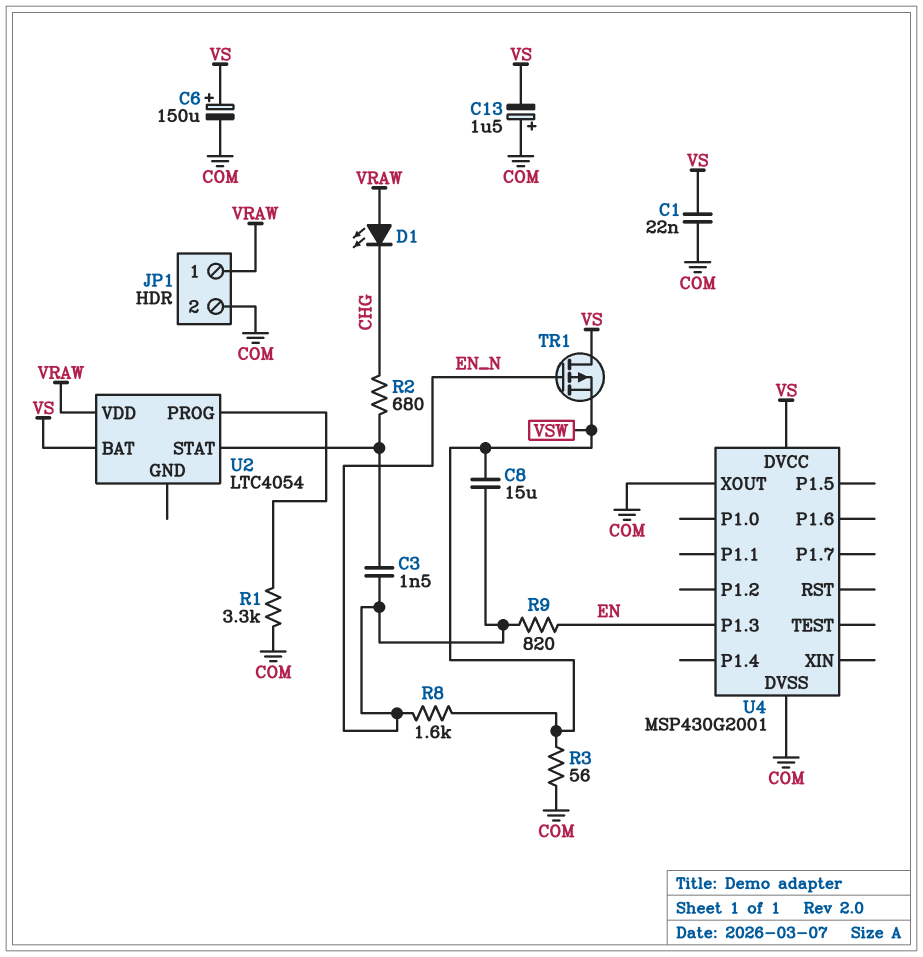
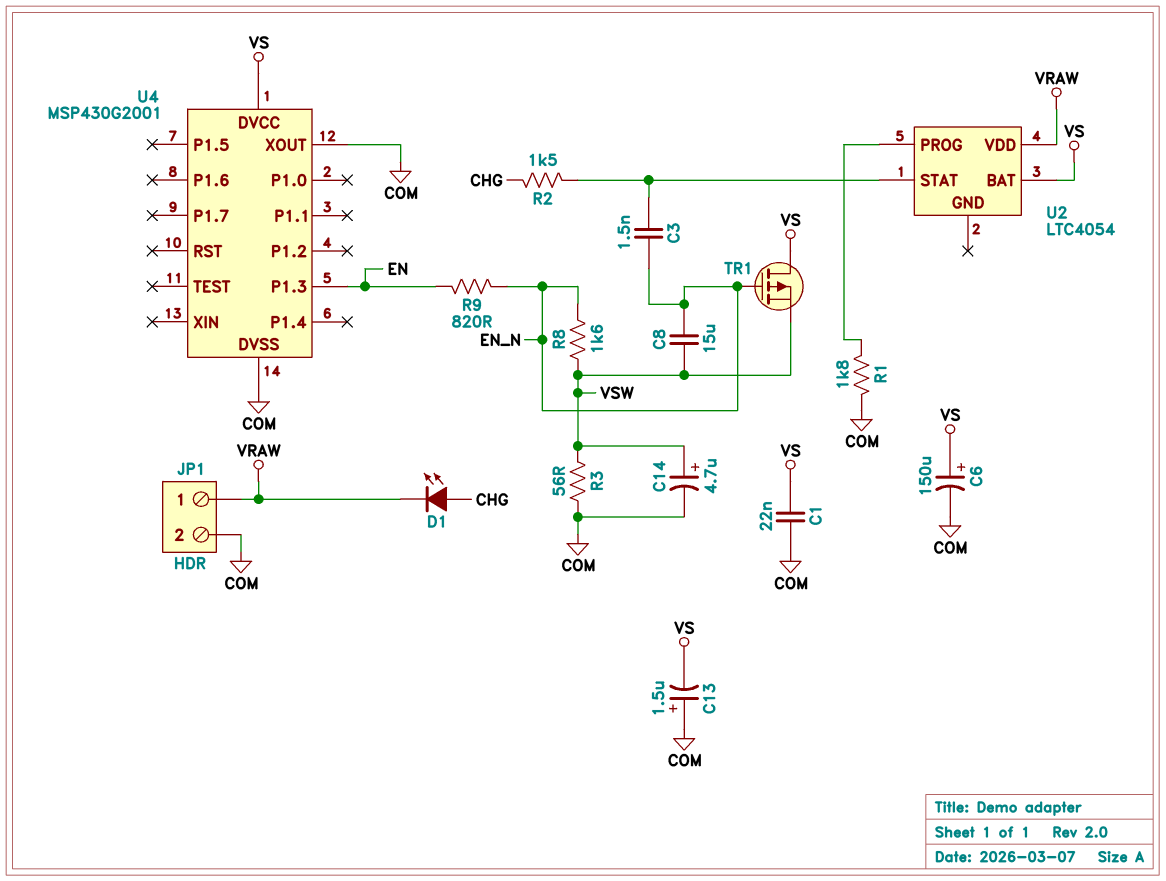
C14: none -> 4.7uF (plus VSW, minus COM)
D1: LED (A VRAW, K CHG) -> LED (A CHG, K VRAW)
R1: 3.3k (COM, U2/PROG) -> 1.8k (COM, U2/PROG)
R2: 680 (CHG, U2/STAT) -> 1.5k (CHG, U2/STAT)

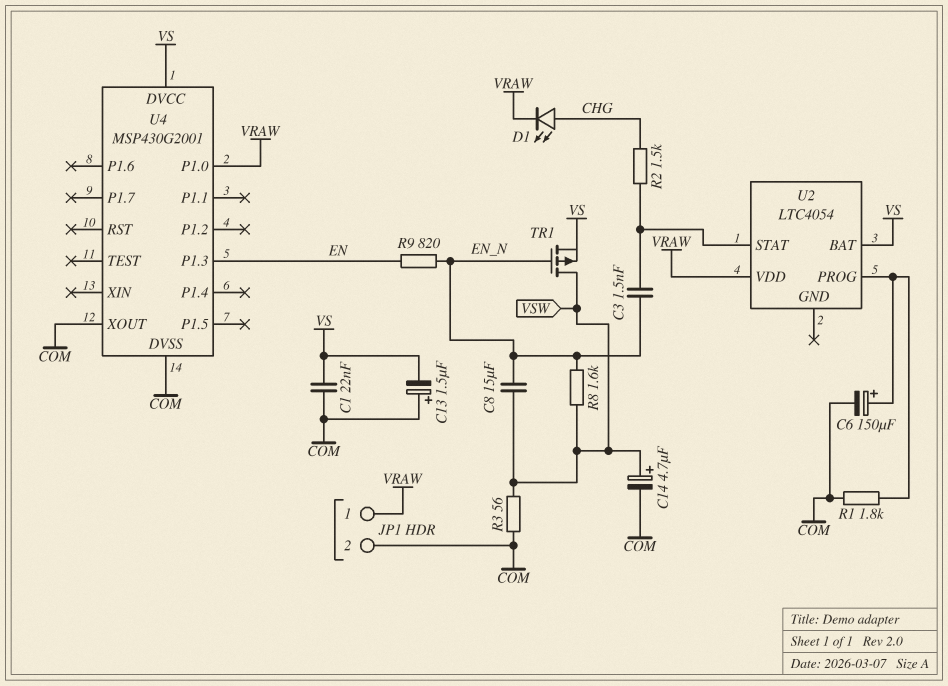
C6: 150uF (plus VS, minus COM) -> 150uF (plus U2/PROG, minus COM)
TR1: PMOS (G EN_N, D VS, S VSW) -> PMOS (G EN_N, D VSW, S VS)
U4 pin P1.0: none -> VRAW

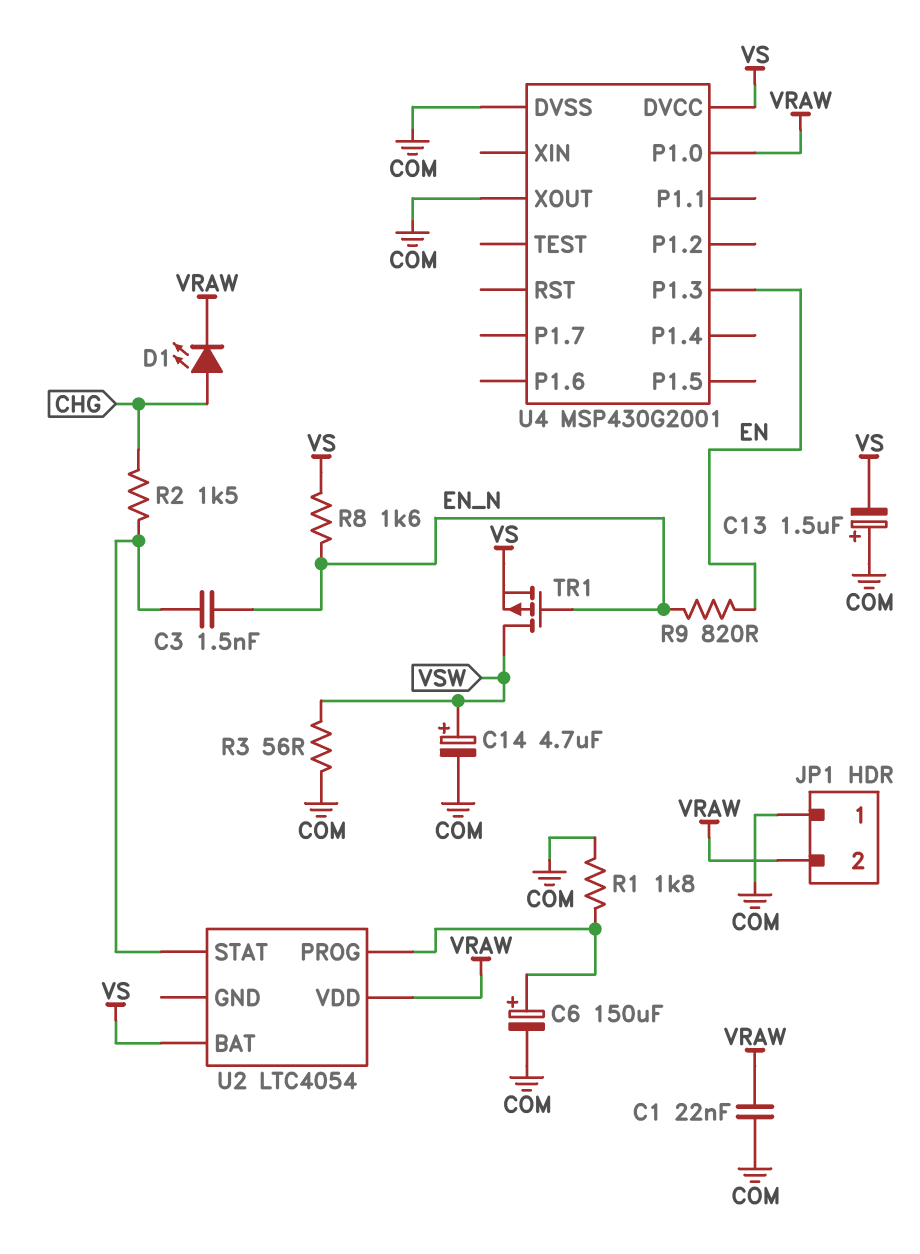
C1: 22nF (COM, VS) -> 22nF (COM, VRAW)
C8: 15uF (EN_N, VSW) -> none
JP1 pin 1: VRAW -> COM
JP1 pin 2: COM -> VRAW
R8: 1.6k (EN_N, VSW) -> 1.6k (EN_N, VS)

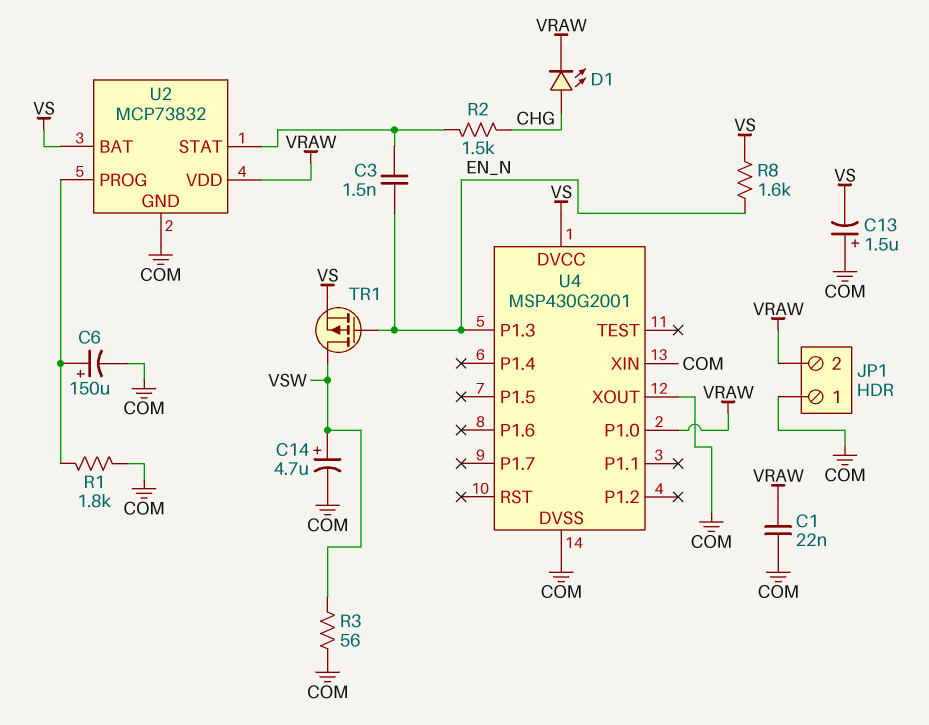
R9: 820 (EN, EN_N) -> none
U2: LTC4054 -> MCP73832
U2 pin GND: none -> COM
U4 pin P1.3: EN -> EN_N
U4 pin XIN: none -> COM

